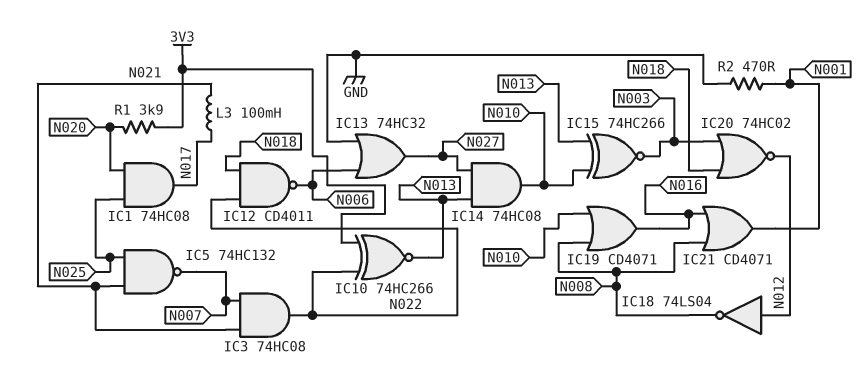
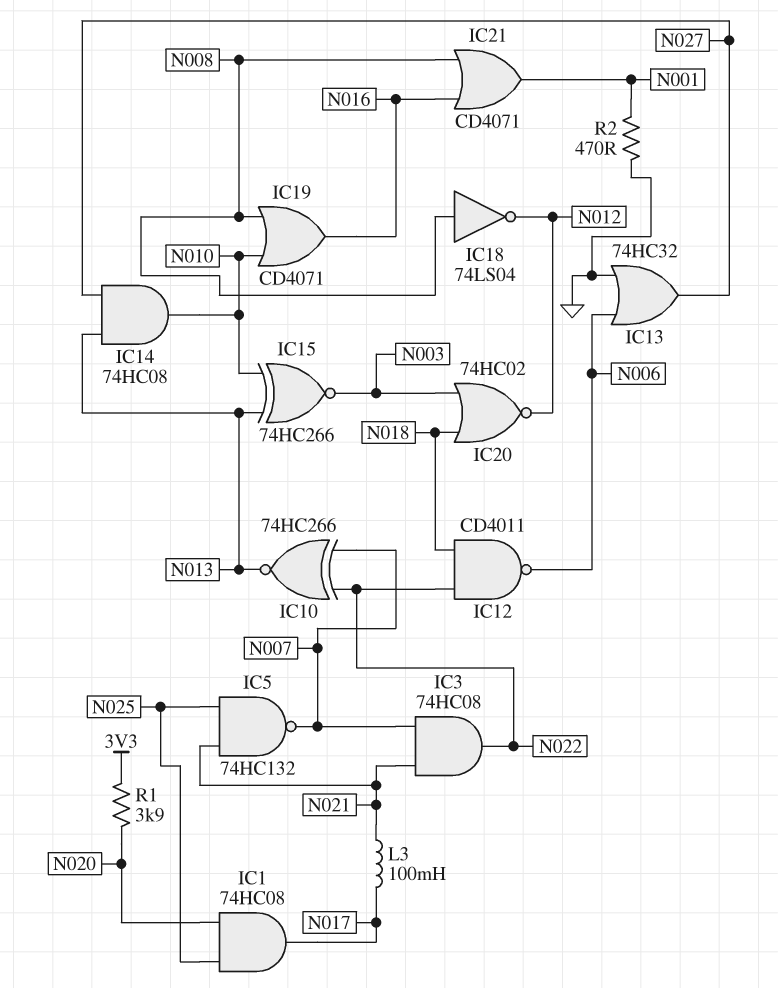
IC10: XNOR 74HC266 (in 3V3, in N022, out N013) -> XNOR 74HC266 (in N007, in N022, out N013)
IC18: NOT 74LS04 (in N012, out N008) -> NOT 74LS04 (in N008, out N012)

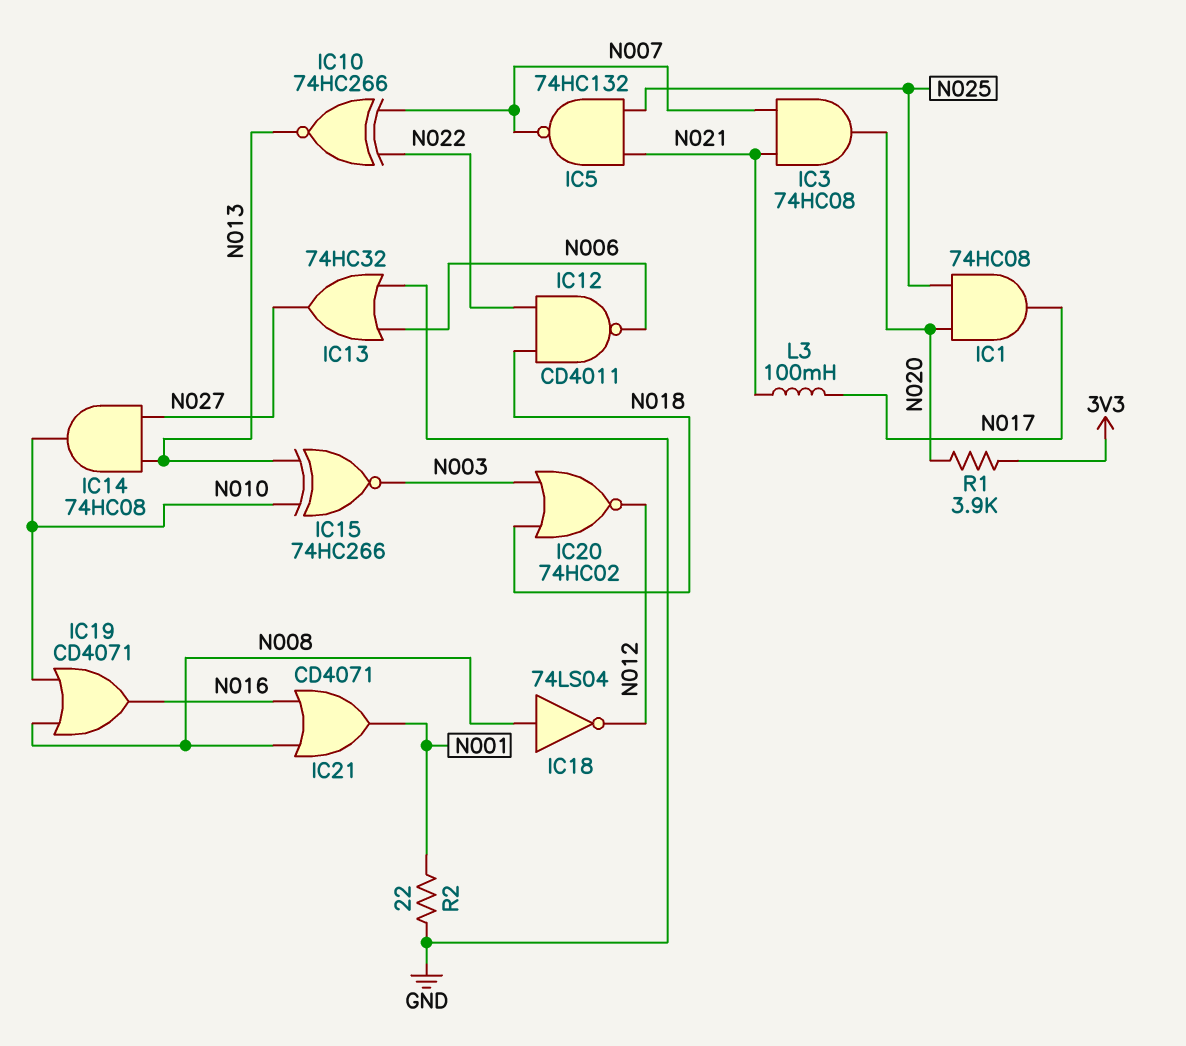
IC3: AND 74HC08 (in N007, in N021, out N022) -> AND 74HC08 (in N007, in N021, out N020)
R2: 470 (GND, N001) -> 22 (GND, N001)

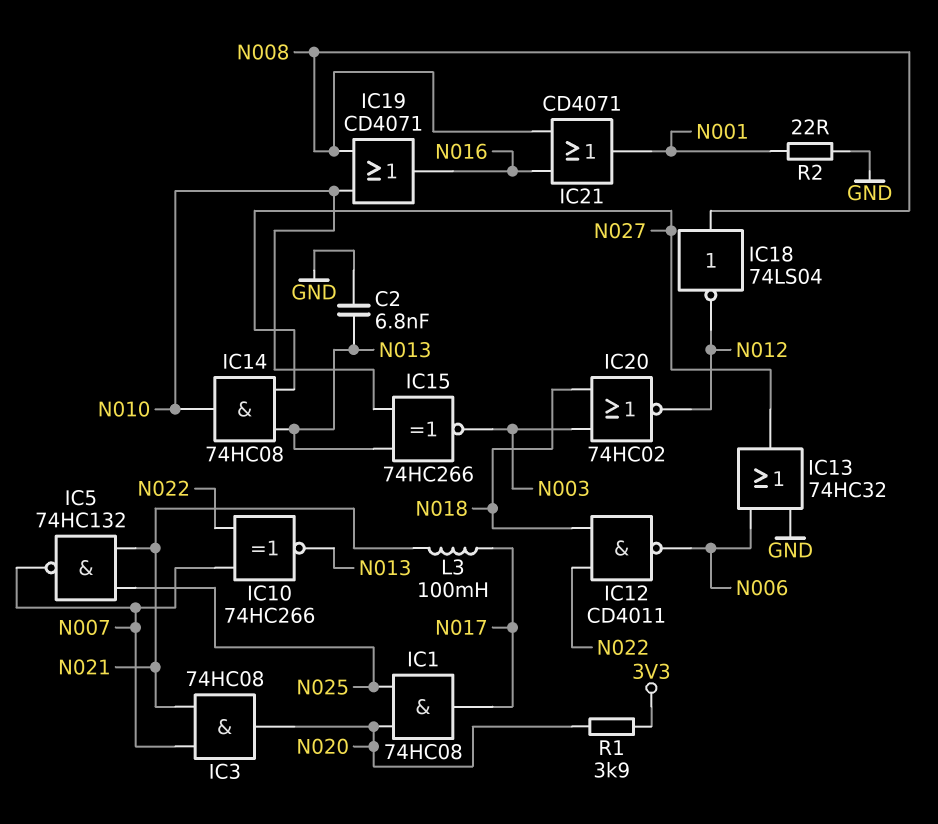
C2: none -> 6.8nF (GND, N013)

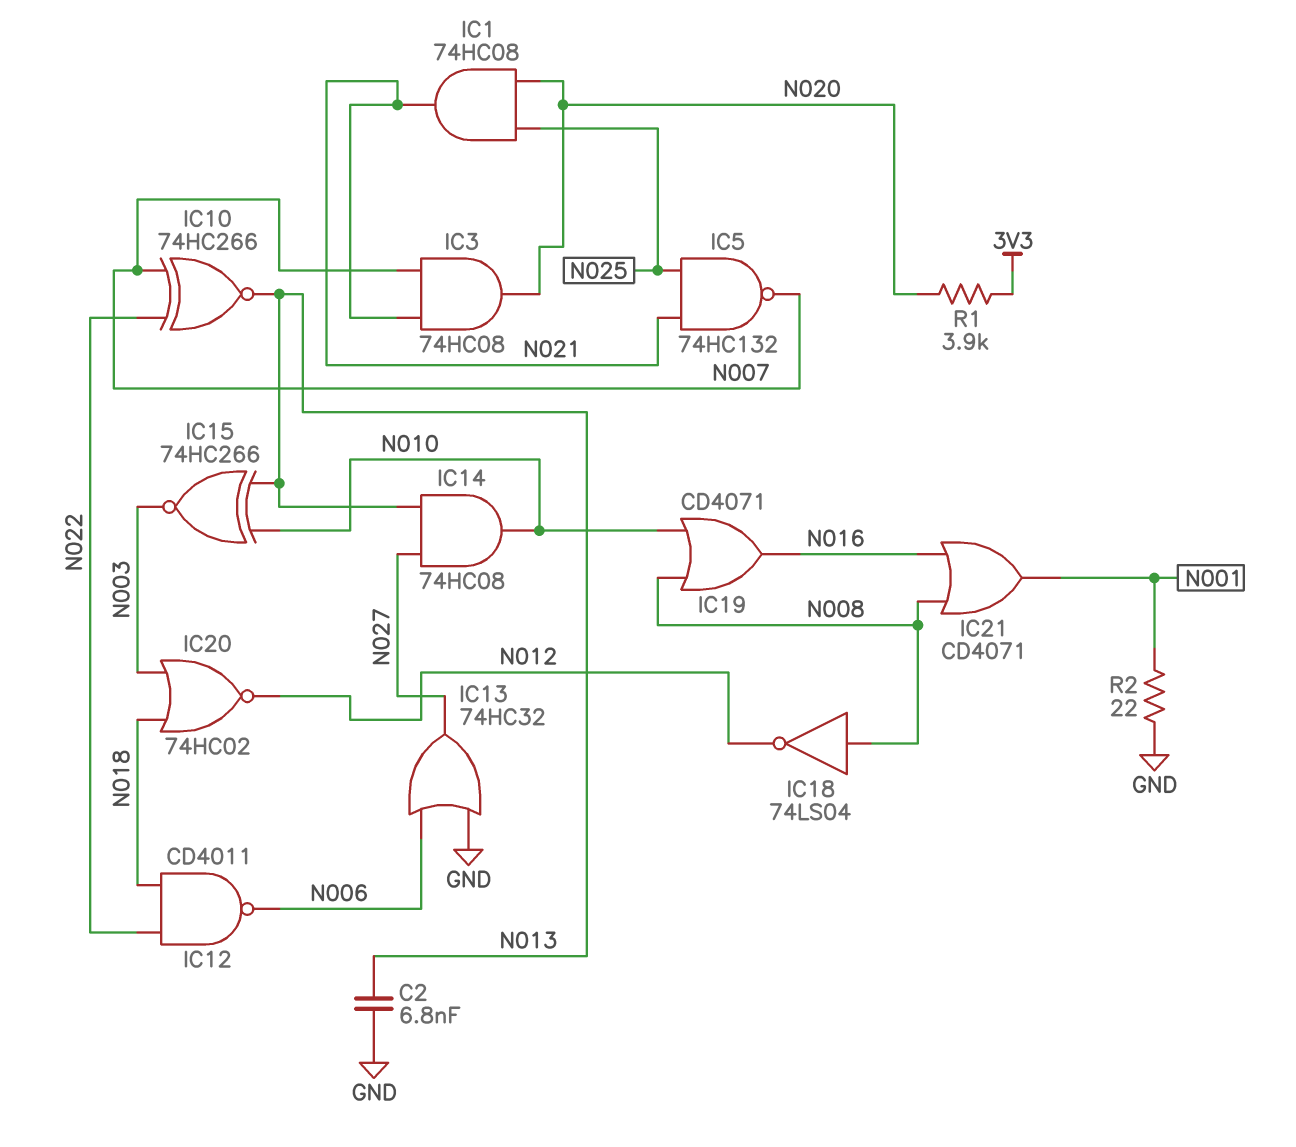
IC1: AND 74HC08 (in N020, in N025, out N017) -> AND 74HC08 (in N020, in N025, out N021)
L3: 100mH (N017, N021) -> none

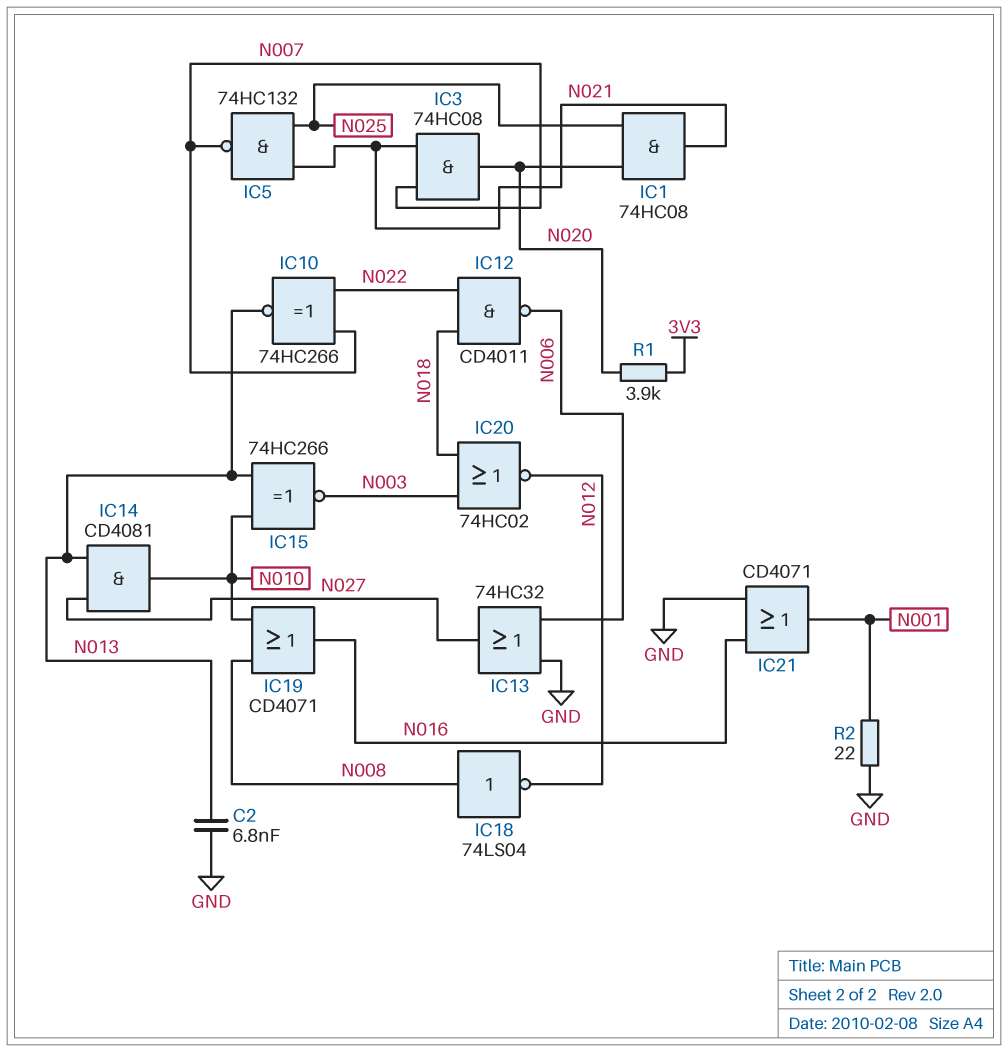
IC14: AND 74HC08 (in N013, in N027, out N010) -> AND CD4081 (in N013, in N027, out N010)
IC21: OR CD4071 (in N008, in N016, out N001) -> OR CD4071 (in GND, in N016, out N001)

